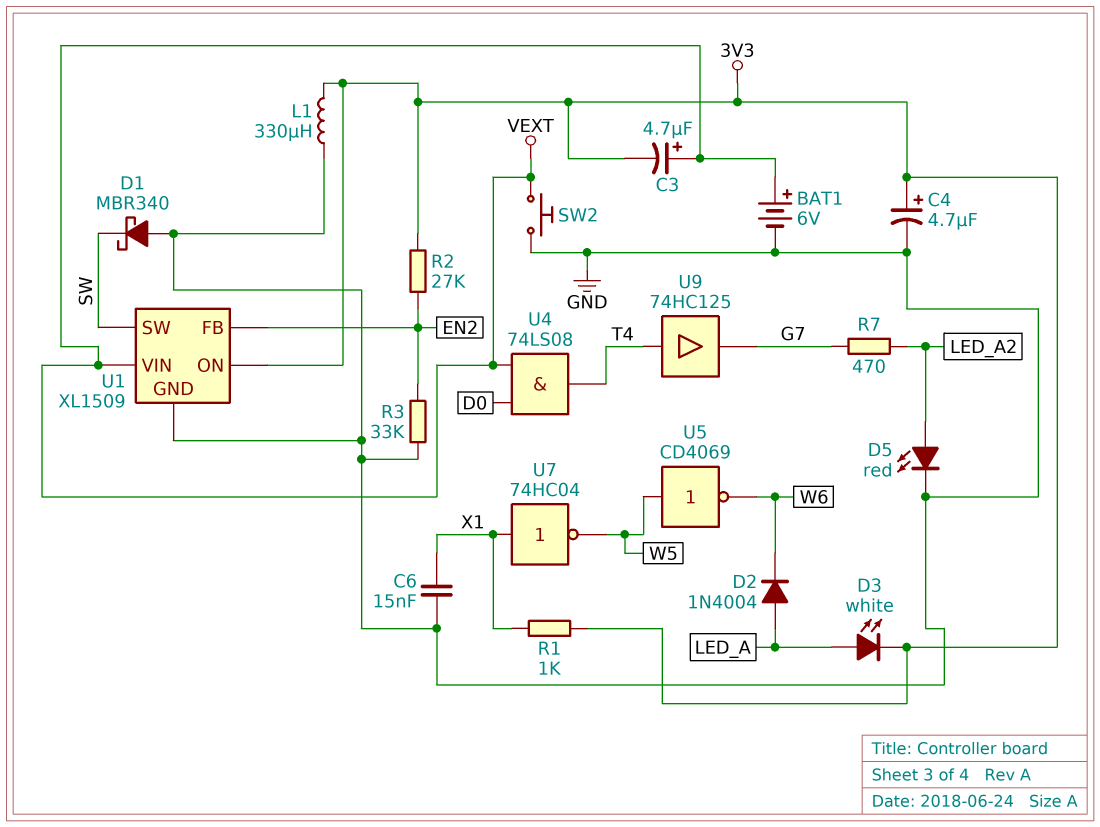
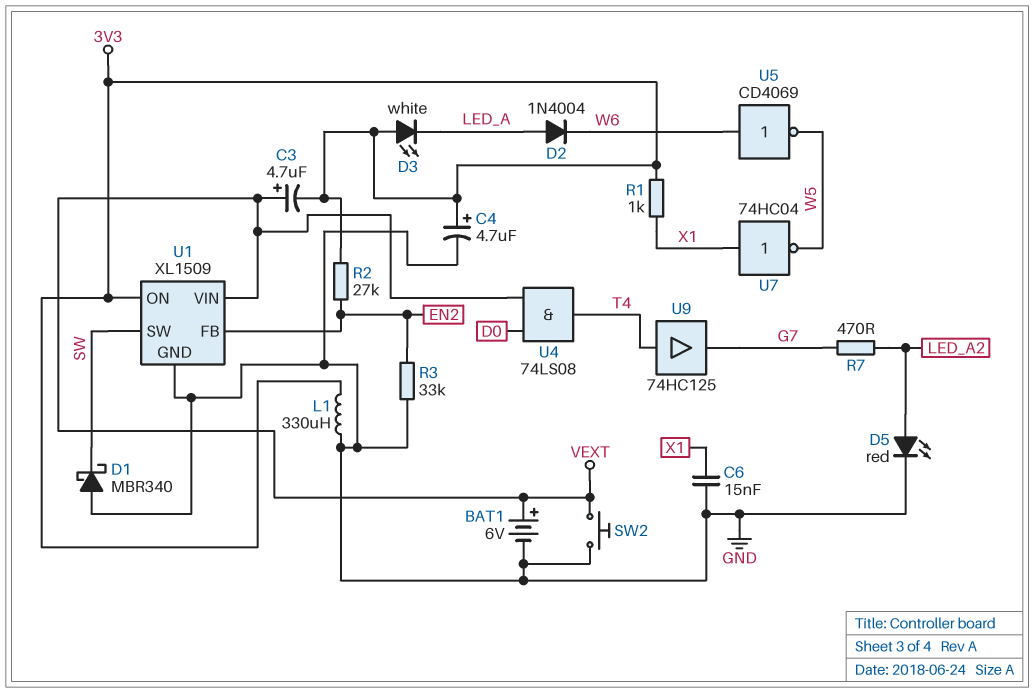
D3: LED white (A LED_A, K 3V3) -> LED white (A 3V3, K LED_A)
U5: NOT CD4069 (in W5, out W6) -> NOT CD4069 (in W6, out W5)

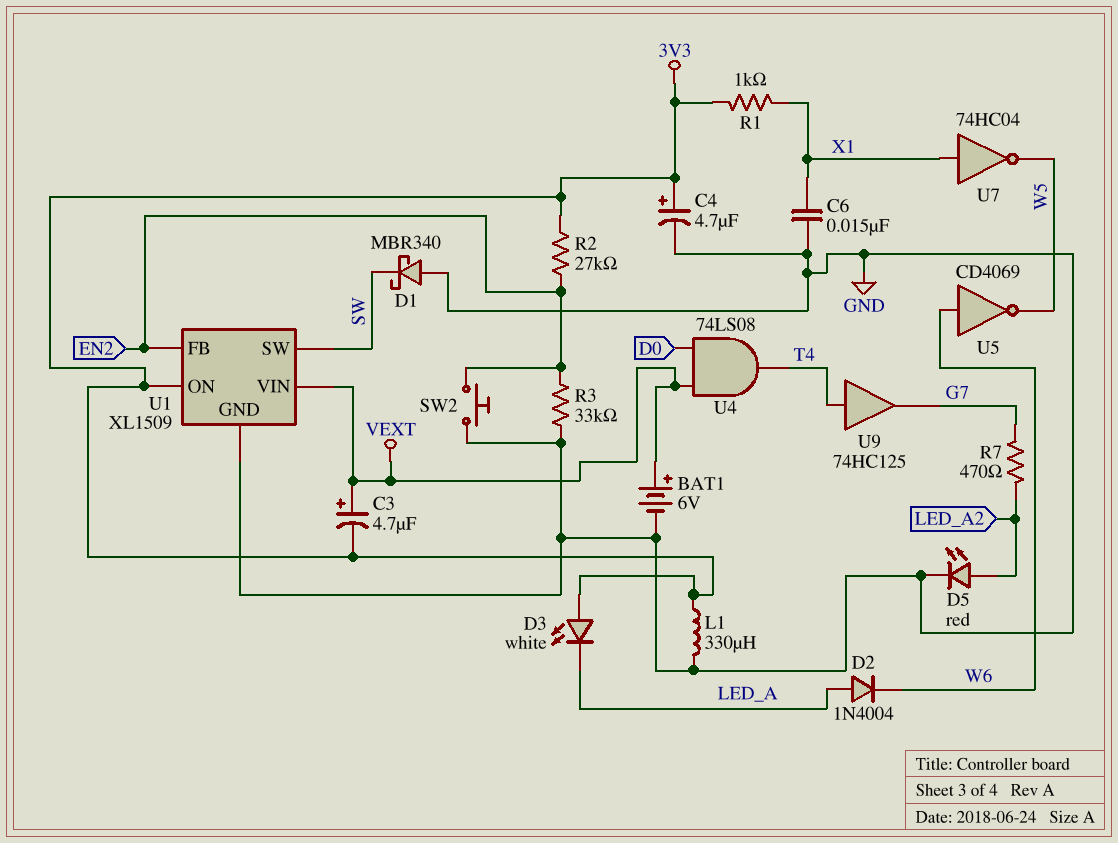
SW2: button (GND, VEXT) -> button (EN2, GND)

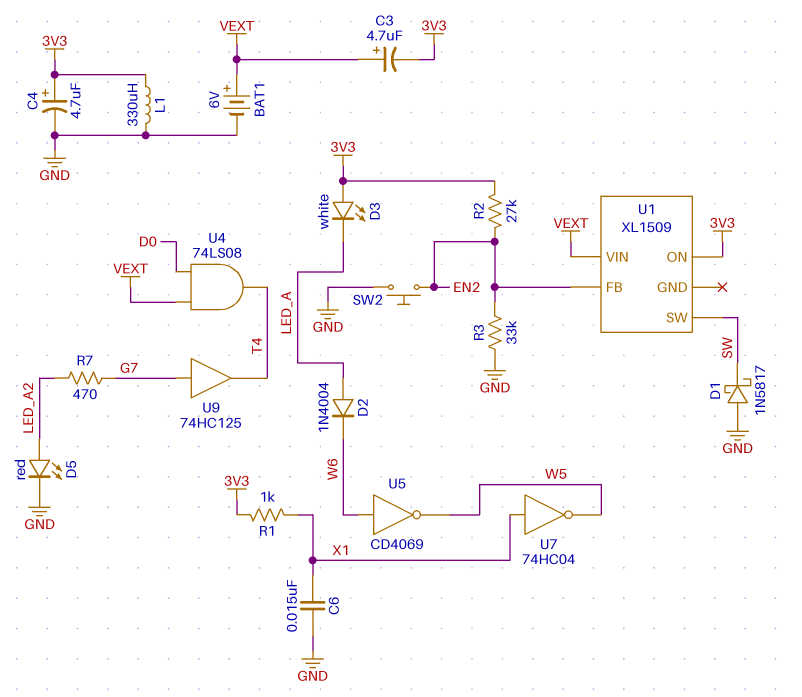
D1: schottky MBR340 (A GND, K SW) -> schottky 1N5817 (A GND, K SW)
U1 pin GND: GND -> none
U9: buffer 74HC125 (in T4, out G7) -> buffer 74HC125 (in G7, out T4)

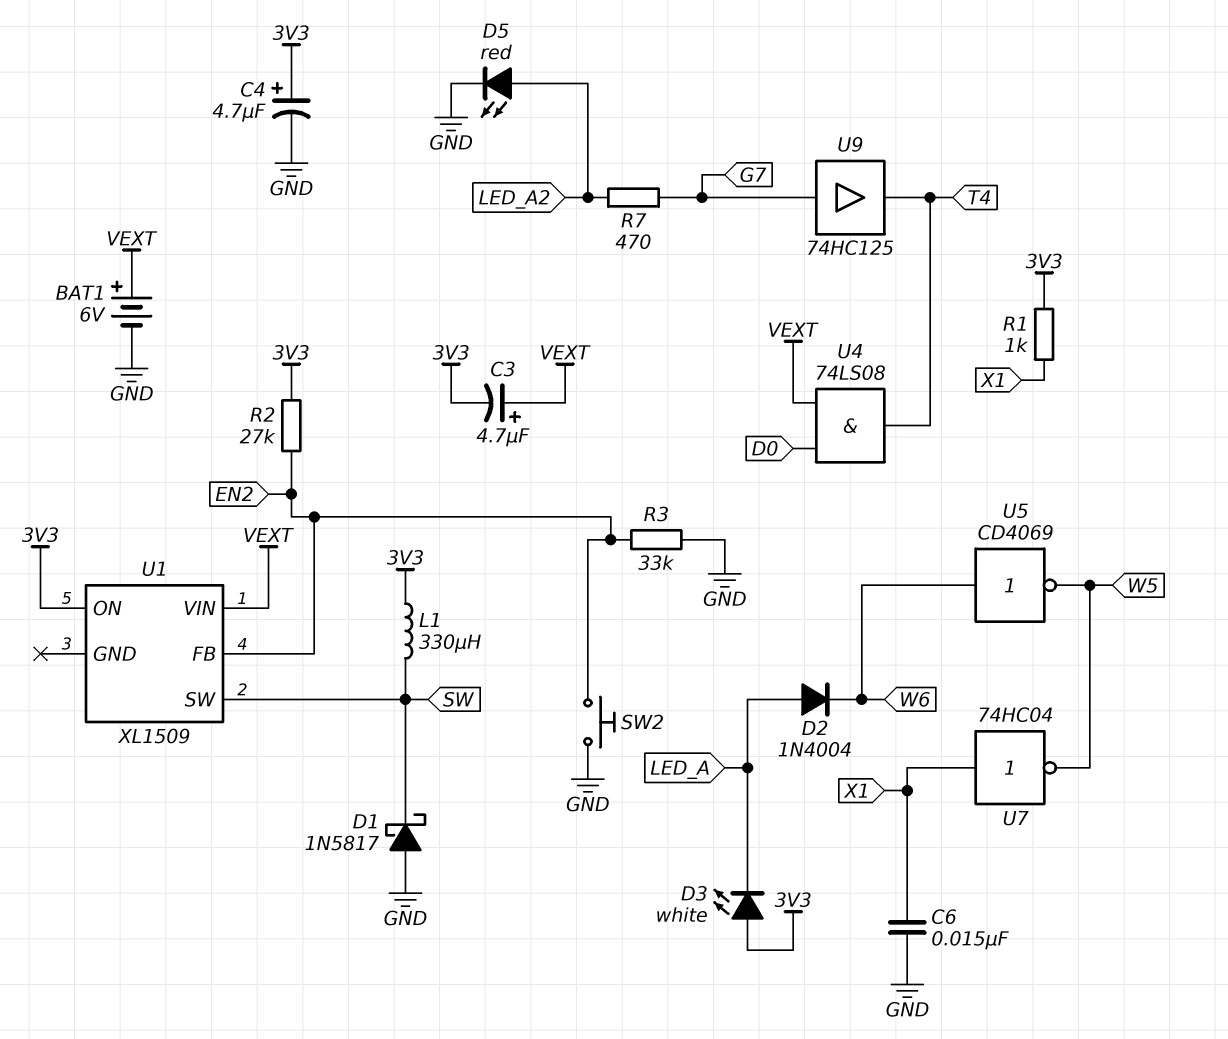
L1: 330uH (3V3, GND) -> 330uH (3V3, SW)

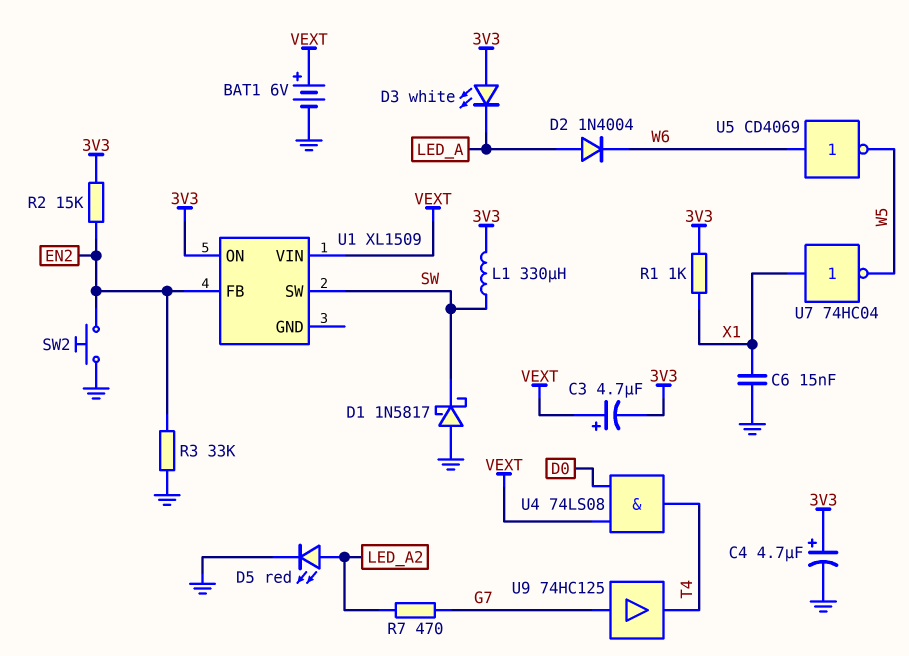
R2: 27k (3V3, EN2) -> 15k (3V3, EN2)

